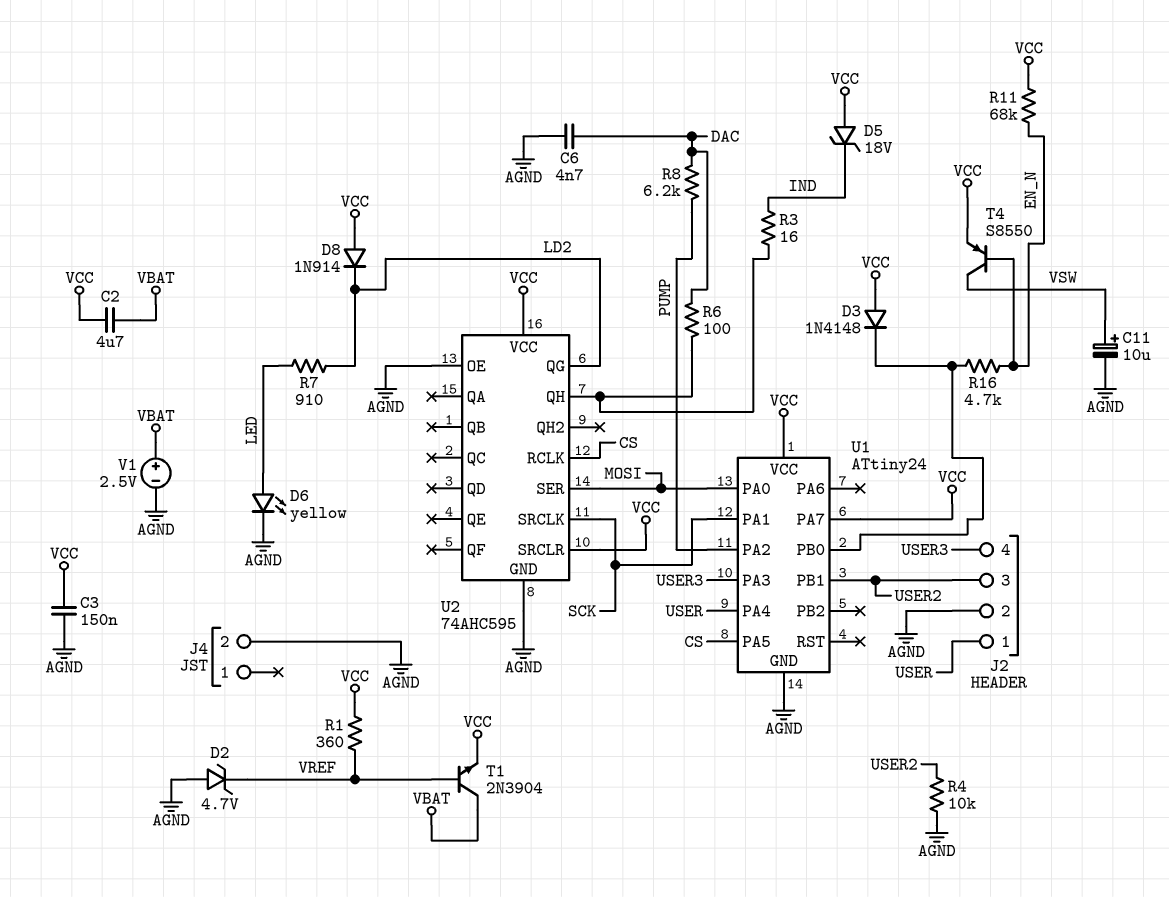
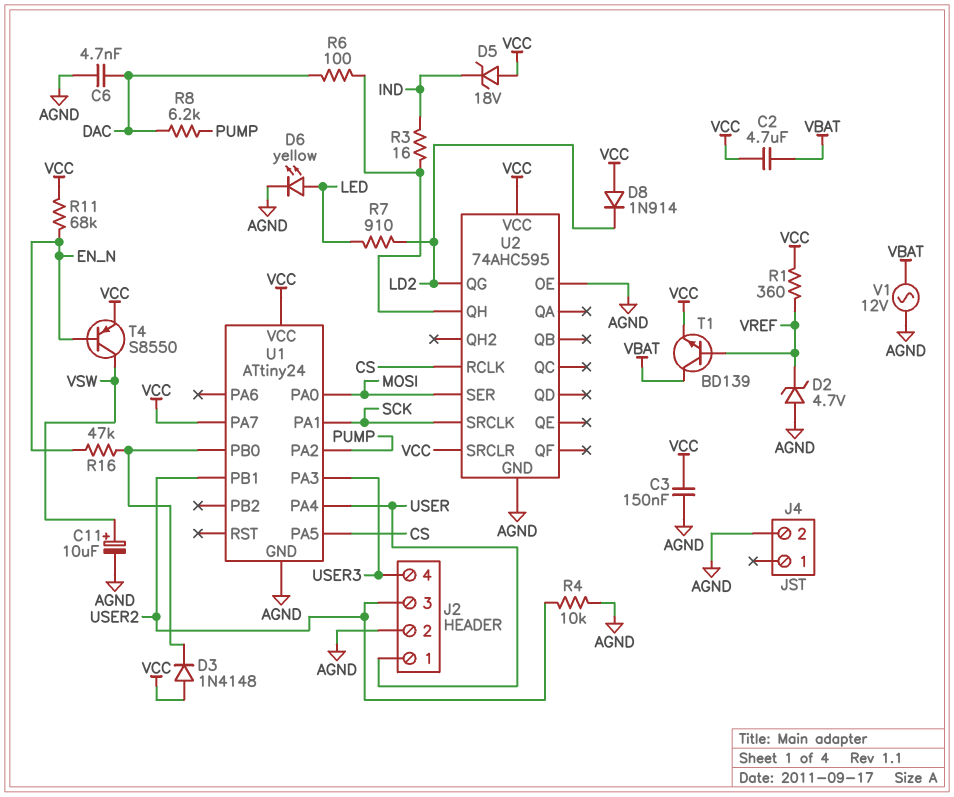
R16: 4.7k (EN_N, U1/PB0) -> 47k (EN_N, U1/PB0)
T1: NPN 2N3904 (B VREF, C VBAT, E VCC) -> NPN BD139 (B VREF, C VBAT, E VCC)
V1: 2.5V (plus VBAT, minus AGND) -> AC 12V (AGND, VBAT)

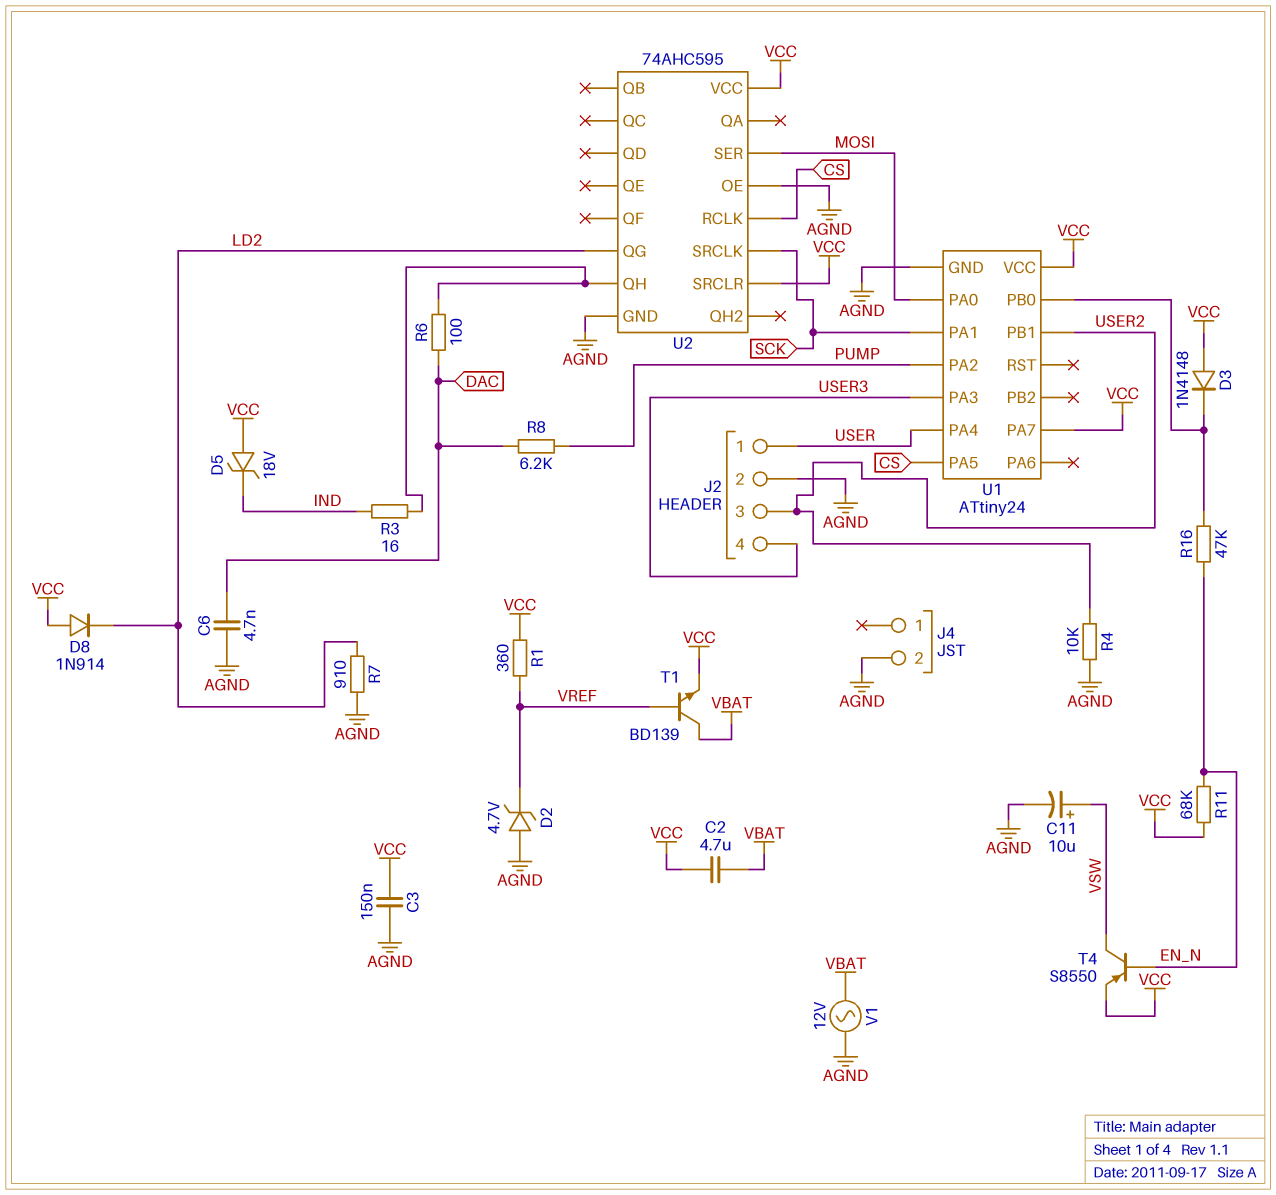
D6: LED yellow (A LED, K AGND) -> none
R7: 910 (LD2, LED) -> 910 (AGND, LD2)

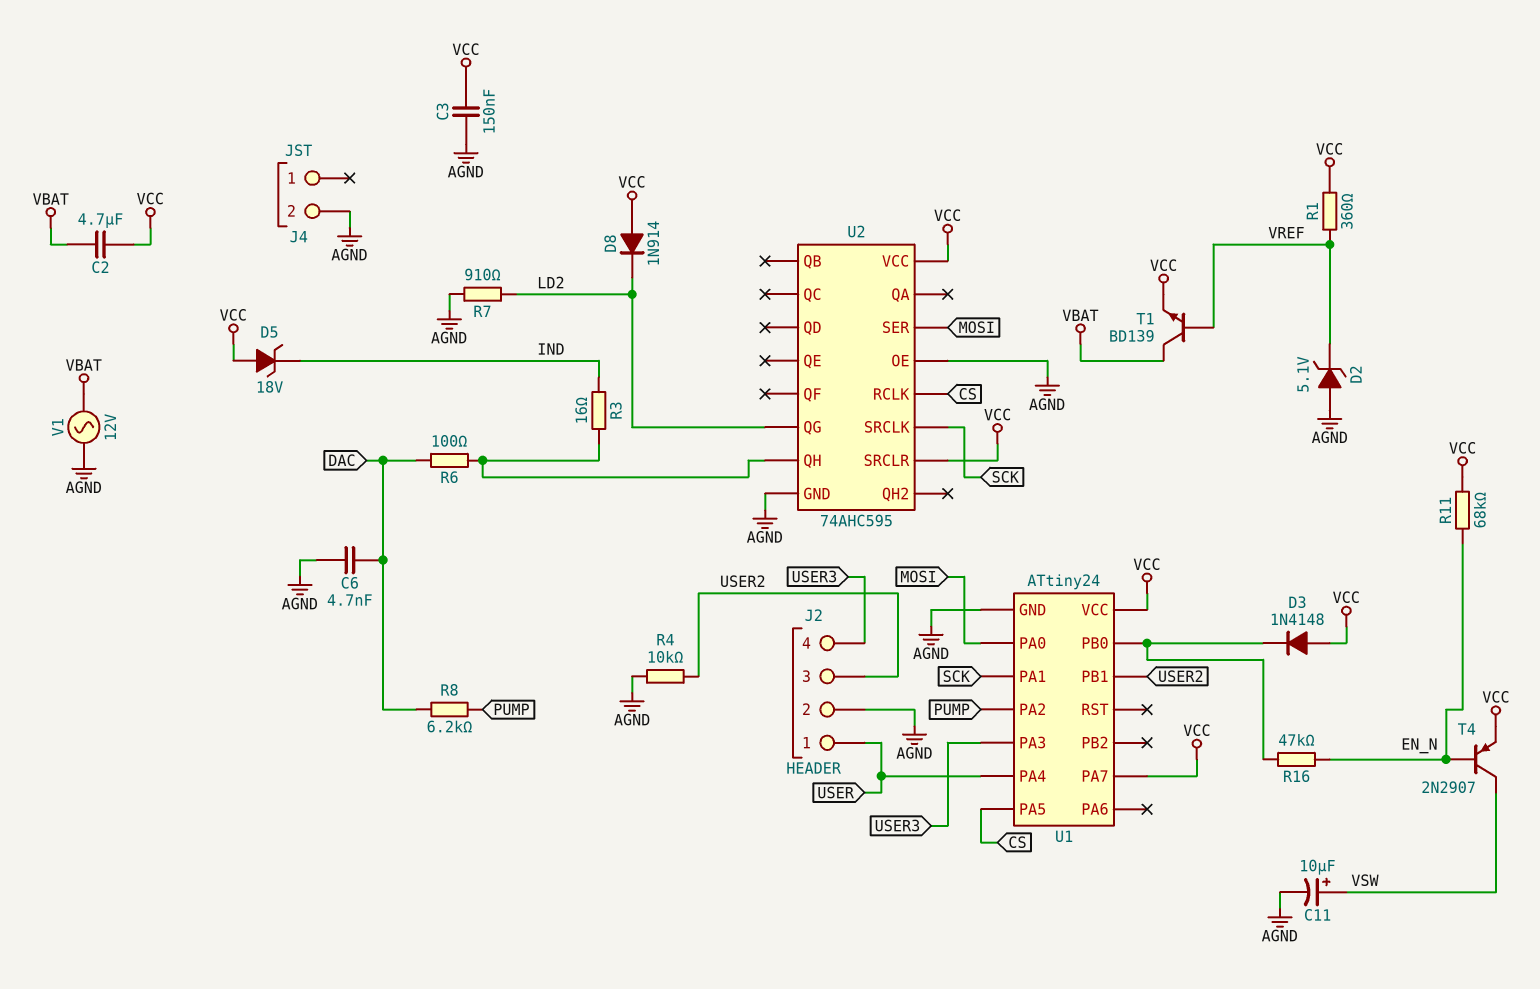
D2: zener 4.7V (A AGND, K VREF) -> zener 5.1V (A AGND, K VREF)
T4: PNP S8550 (B EN_N, C VSW, E VCC) -> PNP 2N2907 (B EN_N, C VSW, E VCC)

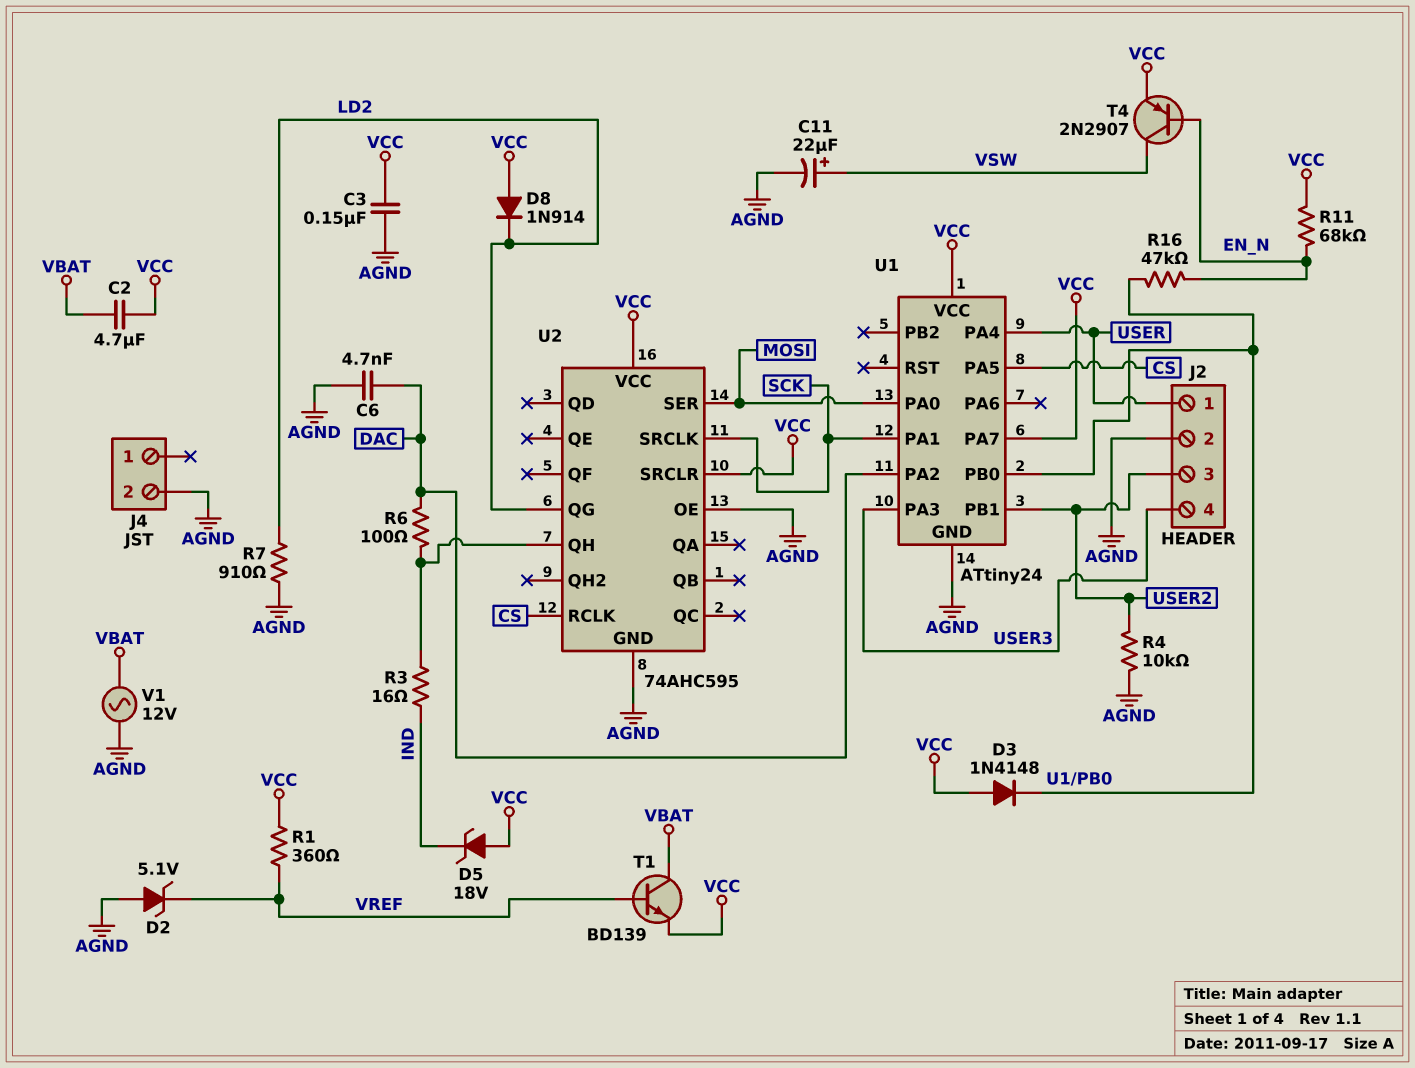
C11: 10uF (plus VSW, minus AGND) -> 22uF (plus VSW, minus AGND)
R8: 6.2k (DAC, PUMP) -> none
U1 pin PA2: PUMP -> DAC

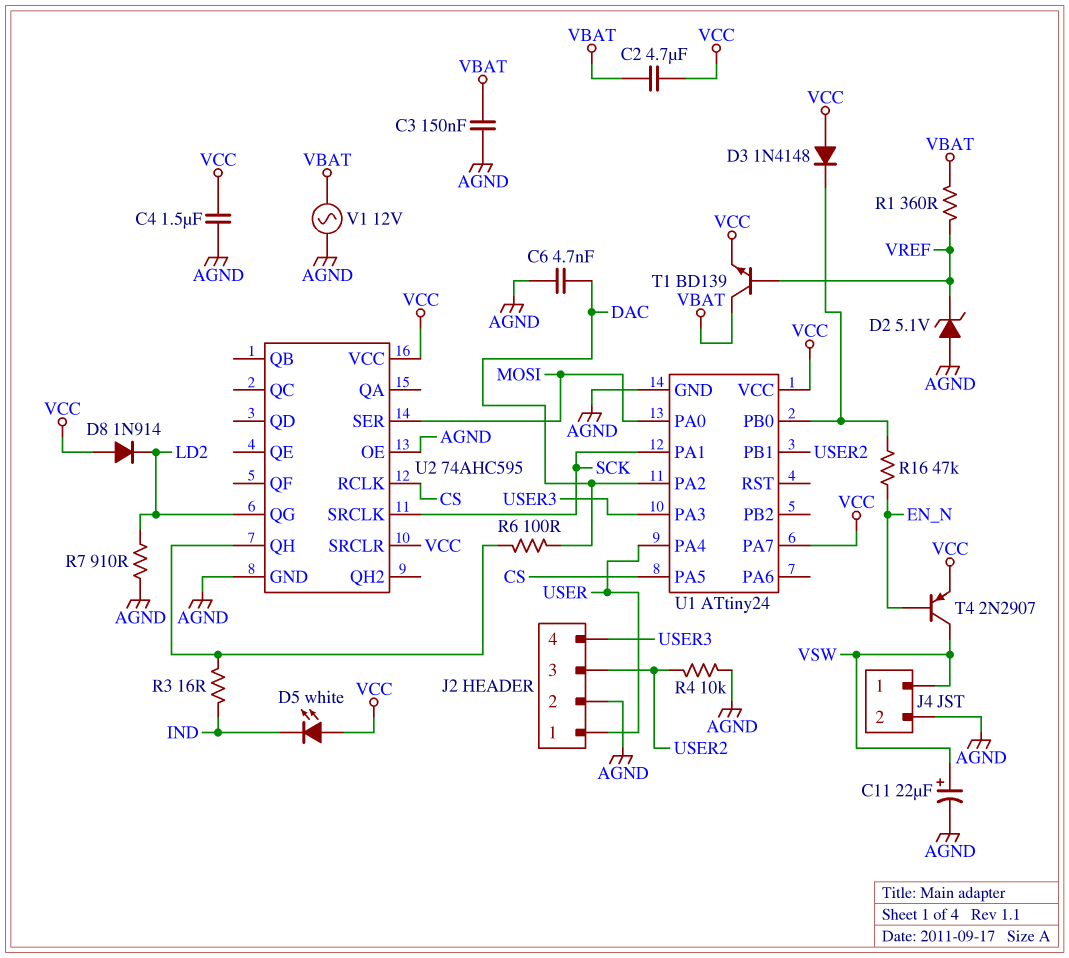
C3: 150nF (AGND, VCC) -> 150nF (AGND, VBAT)
C4: none -> 1.5uF (AGND, VCC)
D5: zener 18V (A VCC, K IND) -> LED white (A VCC, K IND)
J4 pin 1: none -> VSW
R1: 360 (VCC, VREF) -> 360 (VBAT, VREF)
R11: 68k (EN_N, VCC) -> none

